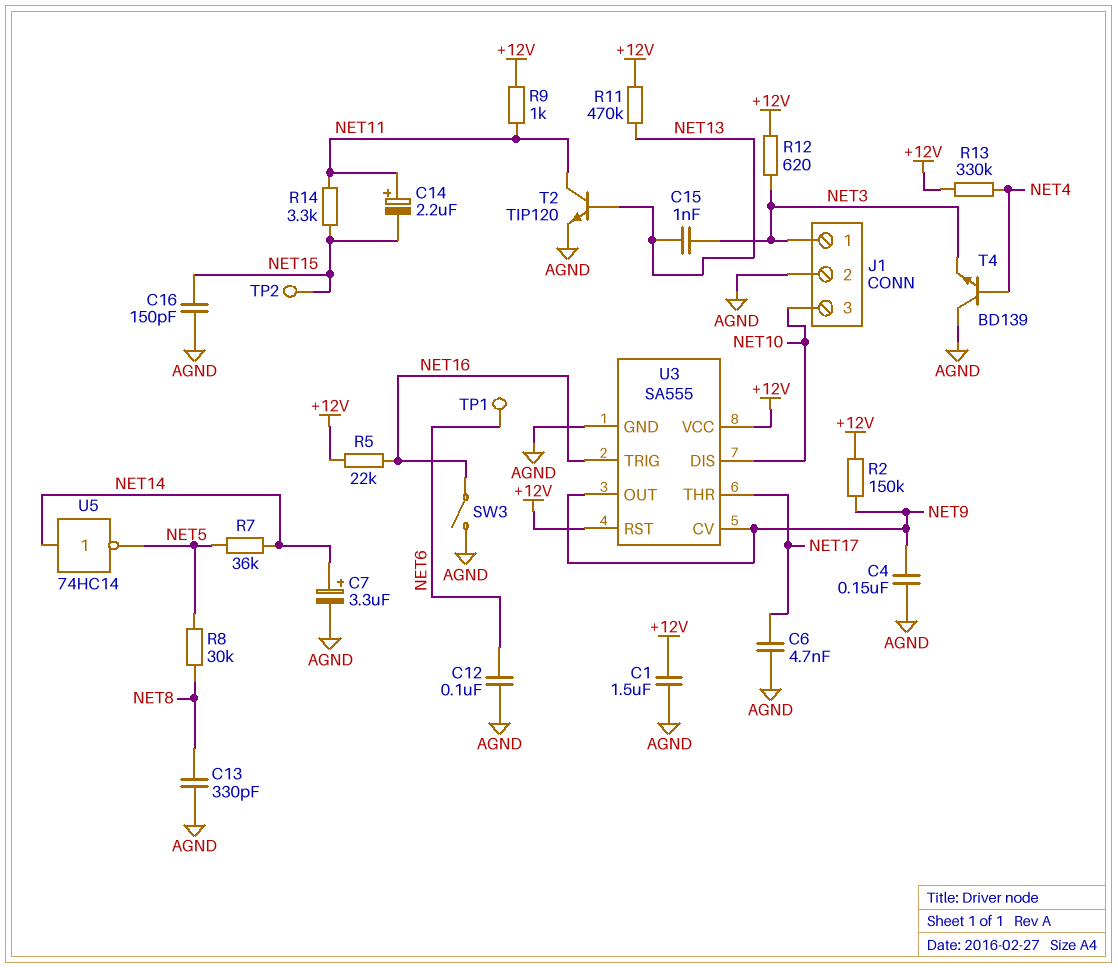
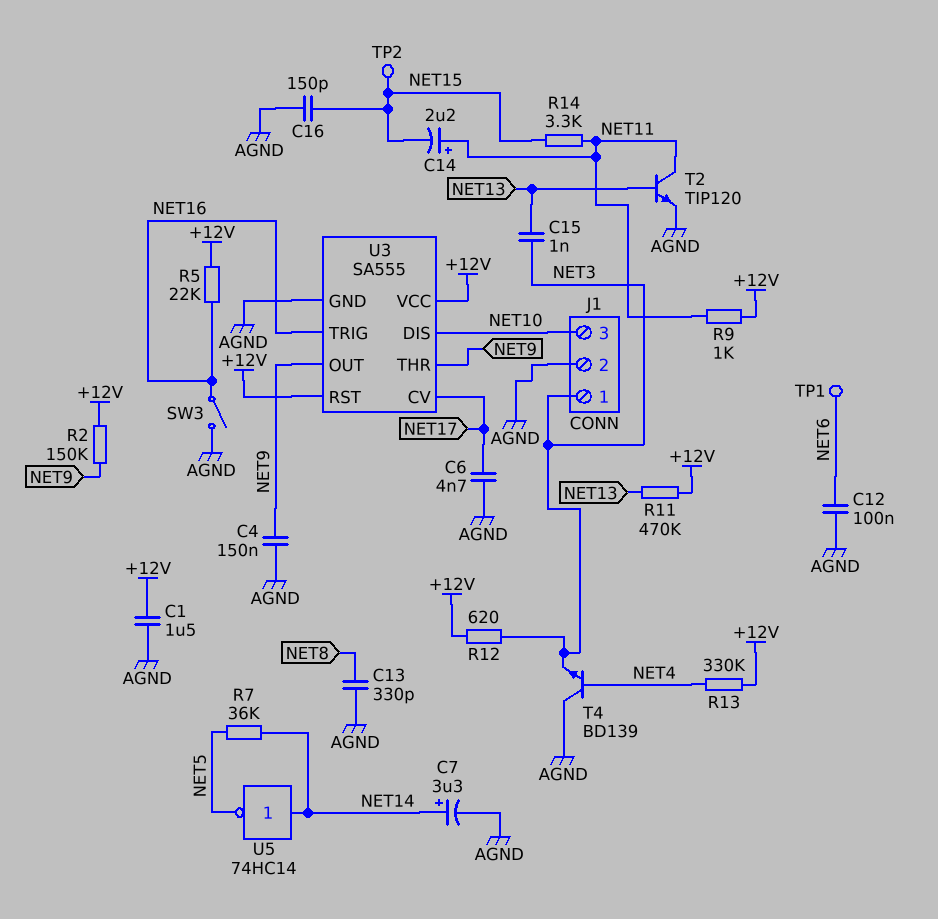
R8: 30k (NET5, NET8) -> none
U3 pin CV: NET9 -> NET17
U3 pin THR: NET17 -> NET9

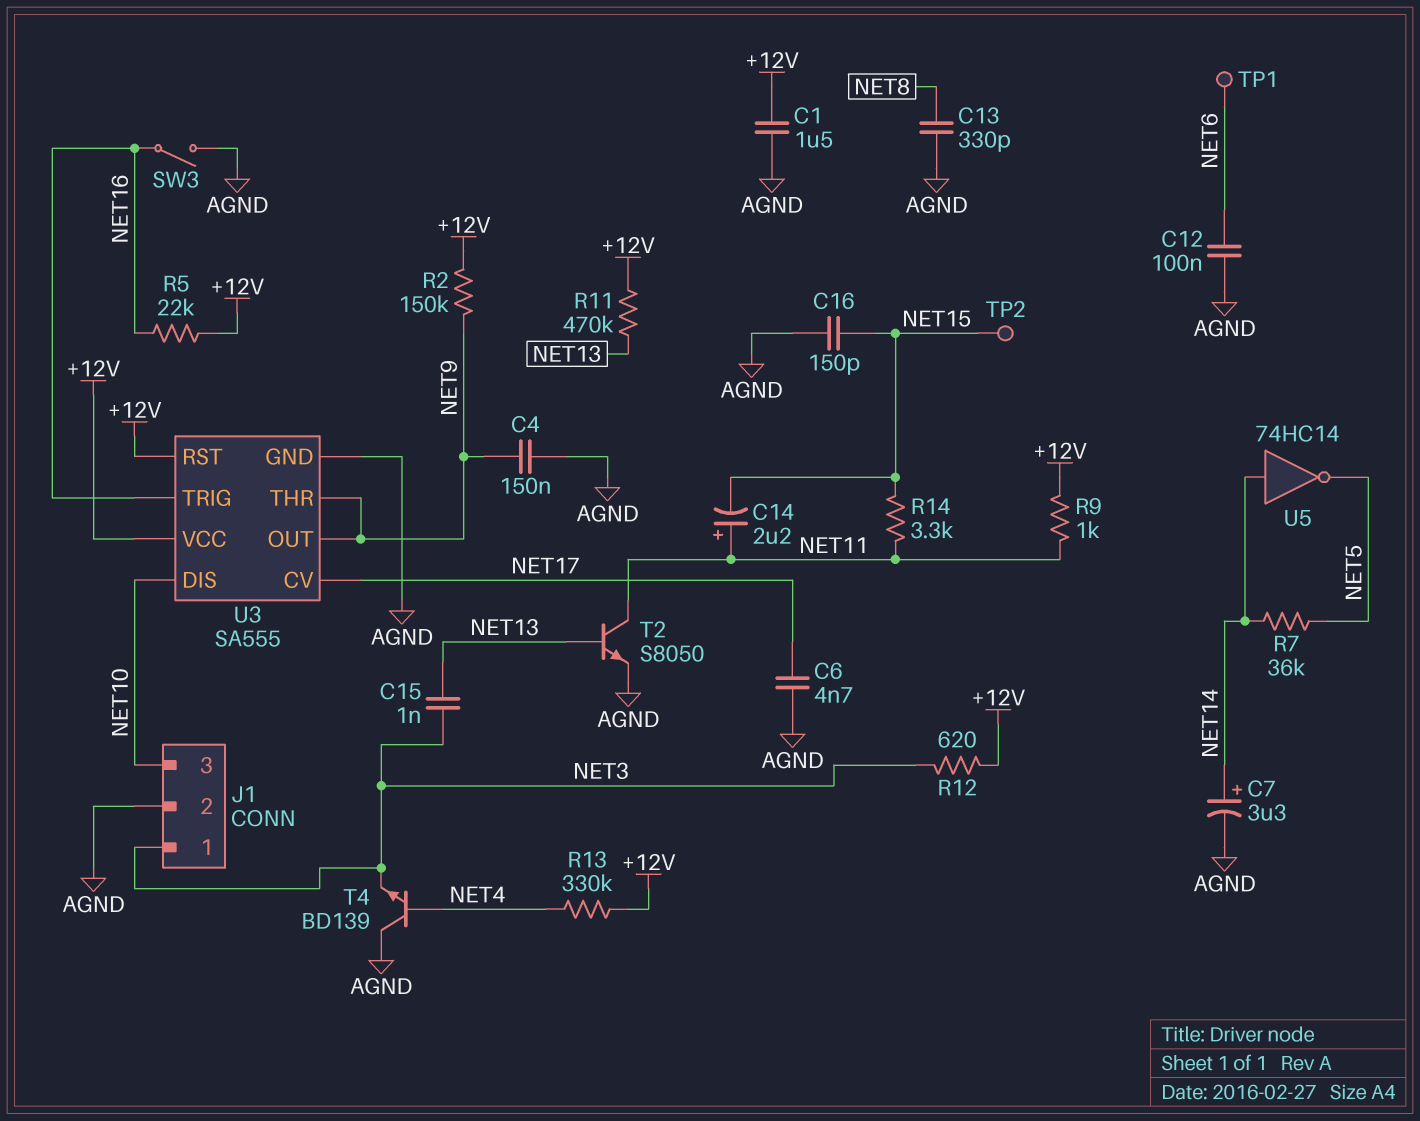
T2: NPN TIP120 (B NET13, C NET11, E AGND) -> NPN S8050 (B NET13, C NET11, E AGND)

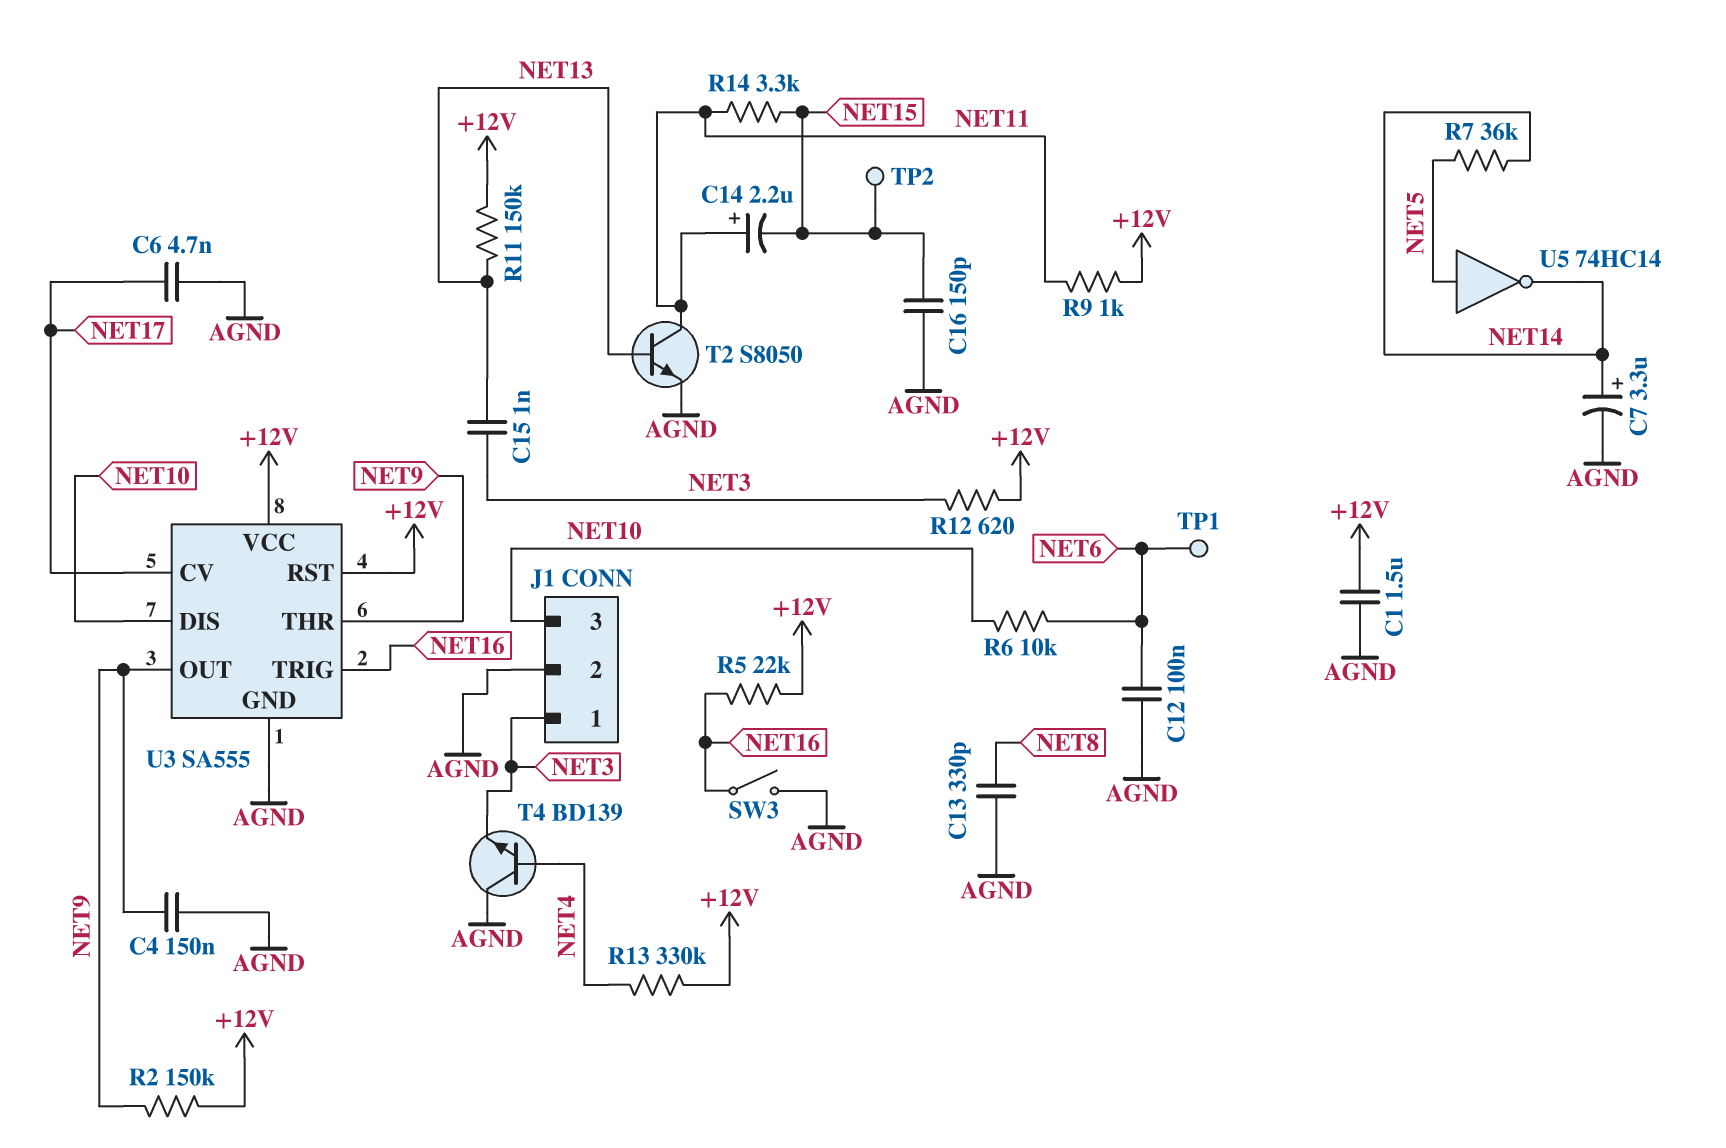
R6: none -> 10k (NET6, NET10)
R11: 470k (+12V, NET13) -> 150k (+12V, NET13)
U5: NOT 74HC14 (in NET14, out NET5) -> NOT 74HC14 (in NET5, out NET14)

